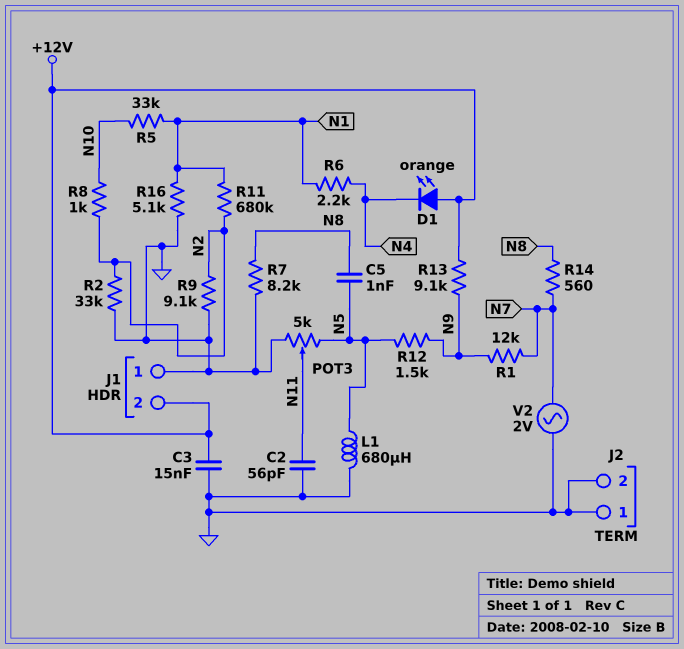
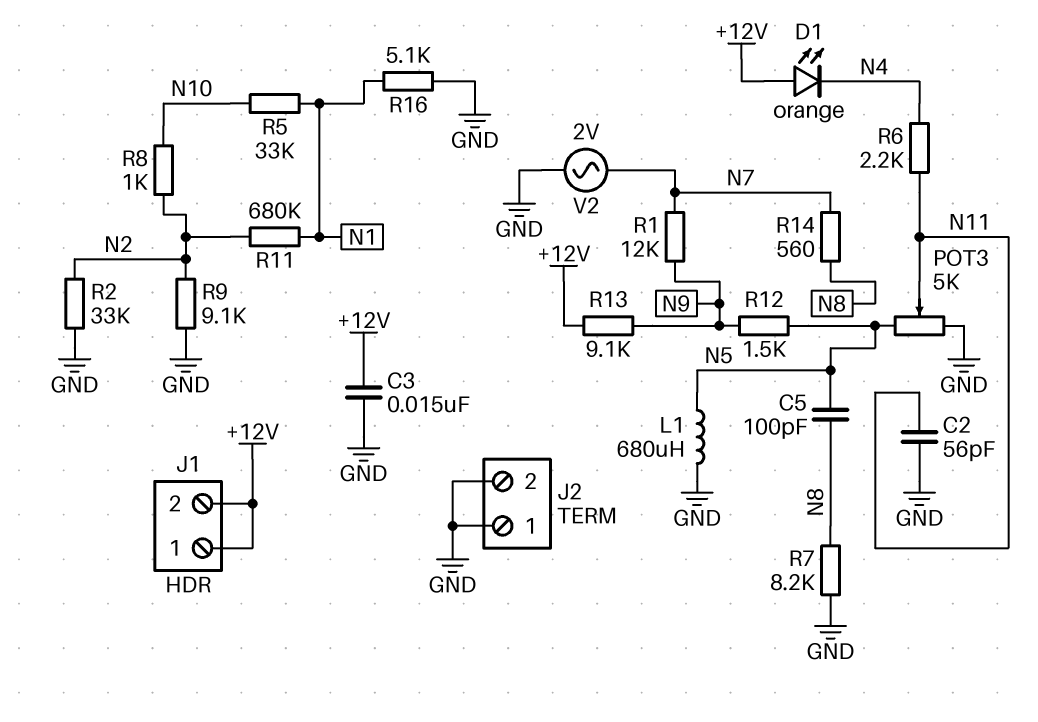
C5: 1nF (N5, N8) -> 100pF (N5, N8)
J1 pin 1: GND -> +12V
R6: 2.2k (N1, N4) -> 2.2k (N4, N11)

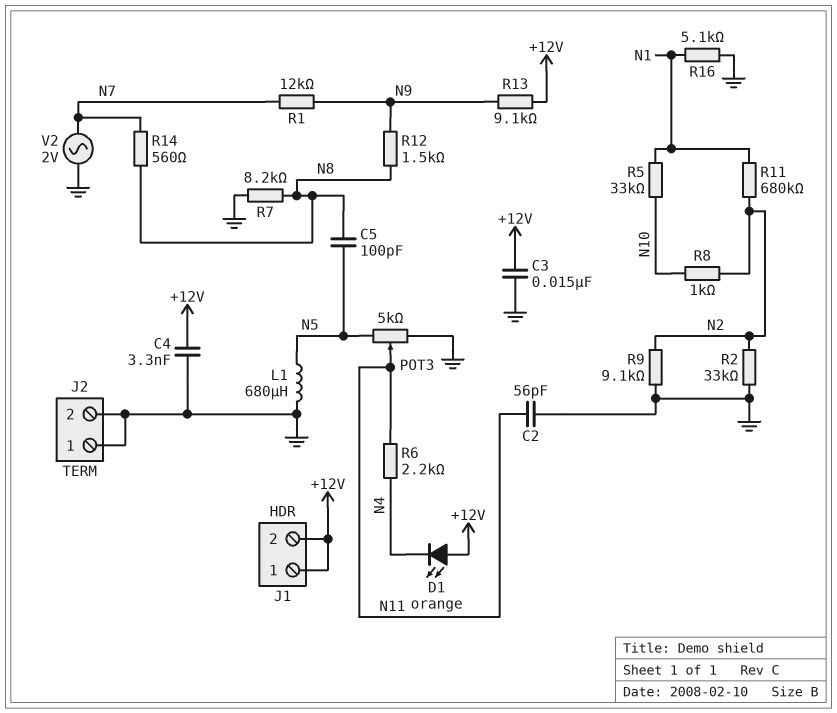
C4: none -> 3.3nF (+12V, GND)
R12: 1.5k (N5, N9) -> 1.5k (N8, N9)

